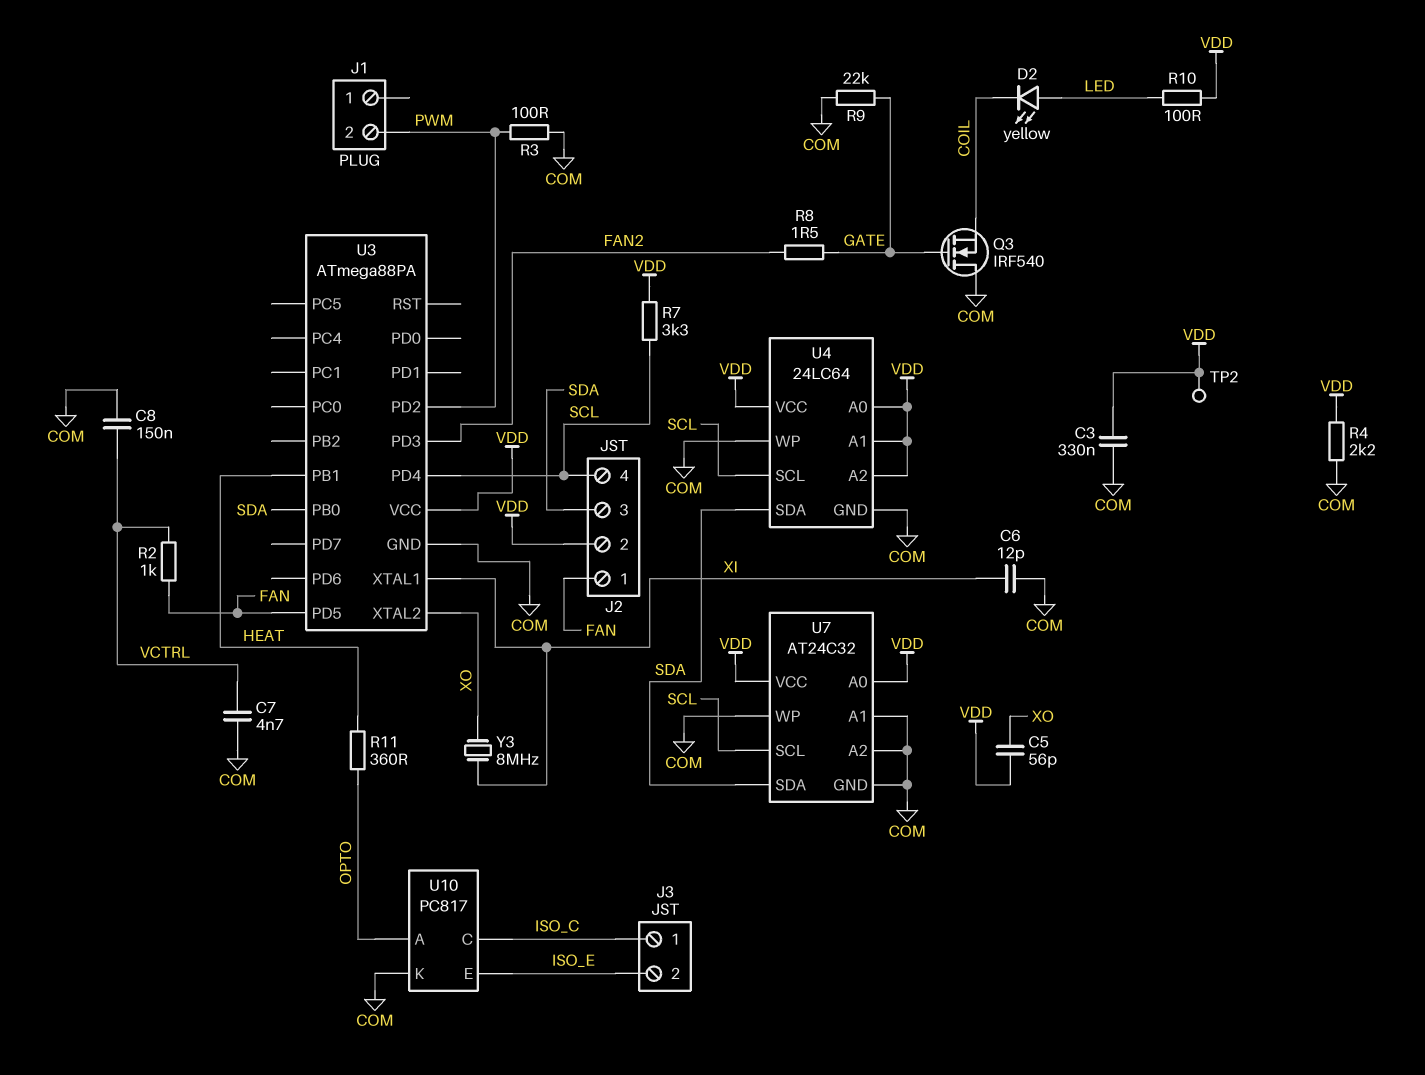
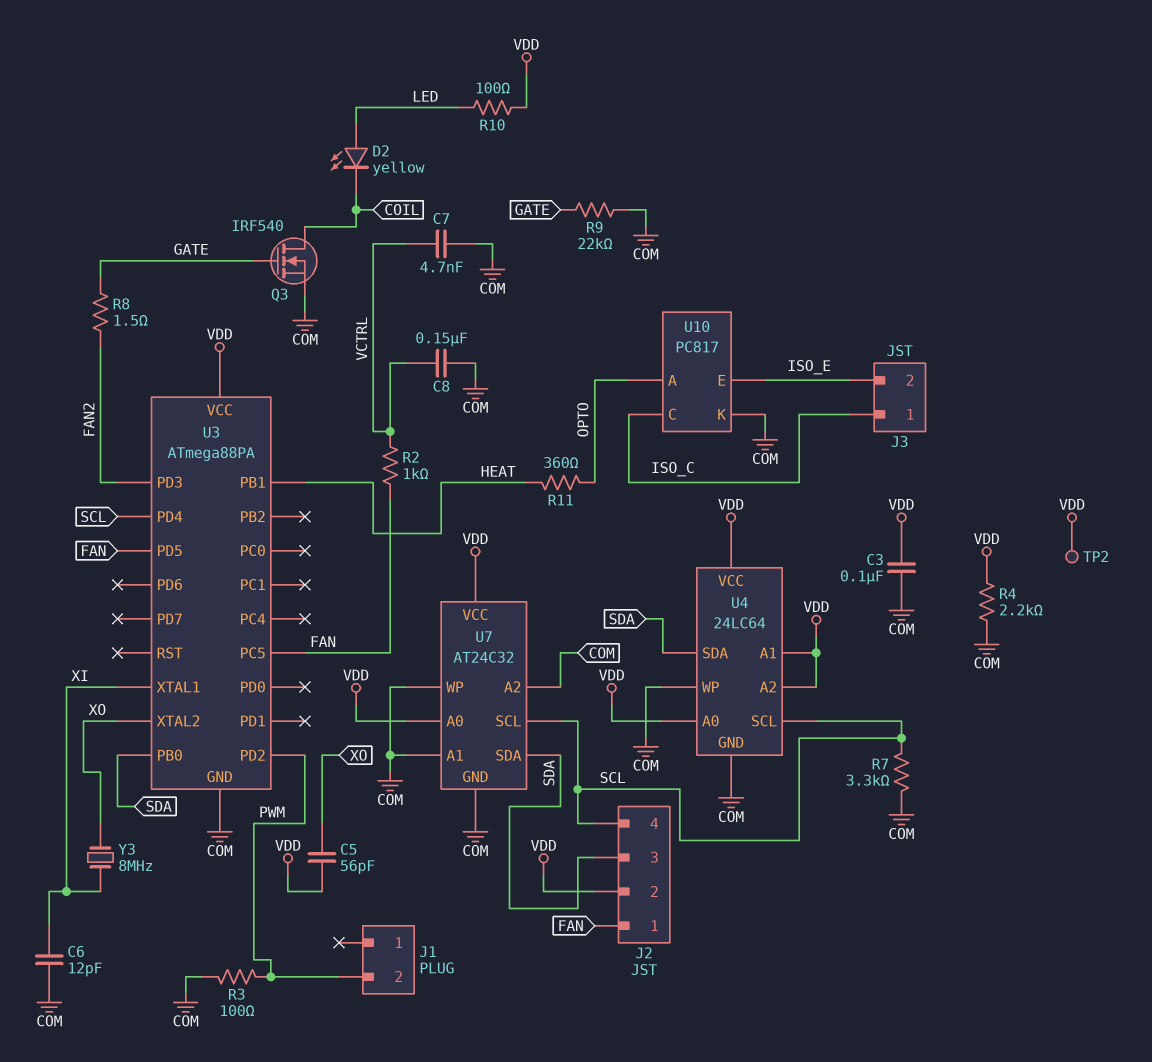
C3: 330nF (COM, VDD) -> 100nF (COM, VDD)
Q3: NMOS IRF540 (G GATE, D COM, S COIL) -> NMOS IRF540 (G GATE, D COIL, S COM)
R7: 3.3k (SCL, VDD) -> 3.3k (COM, SCL)
U3 pin PC5: none -> FAN

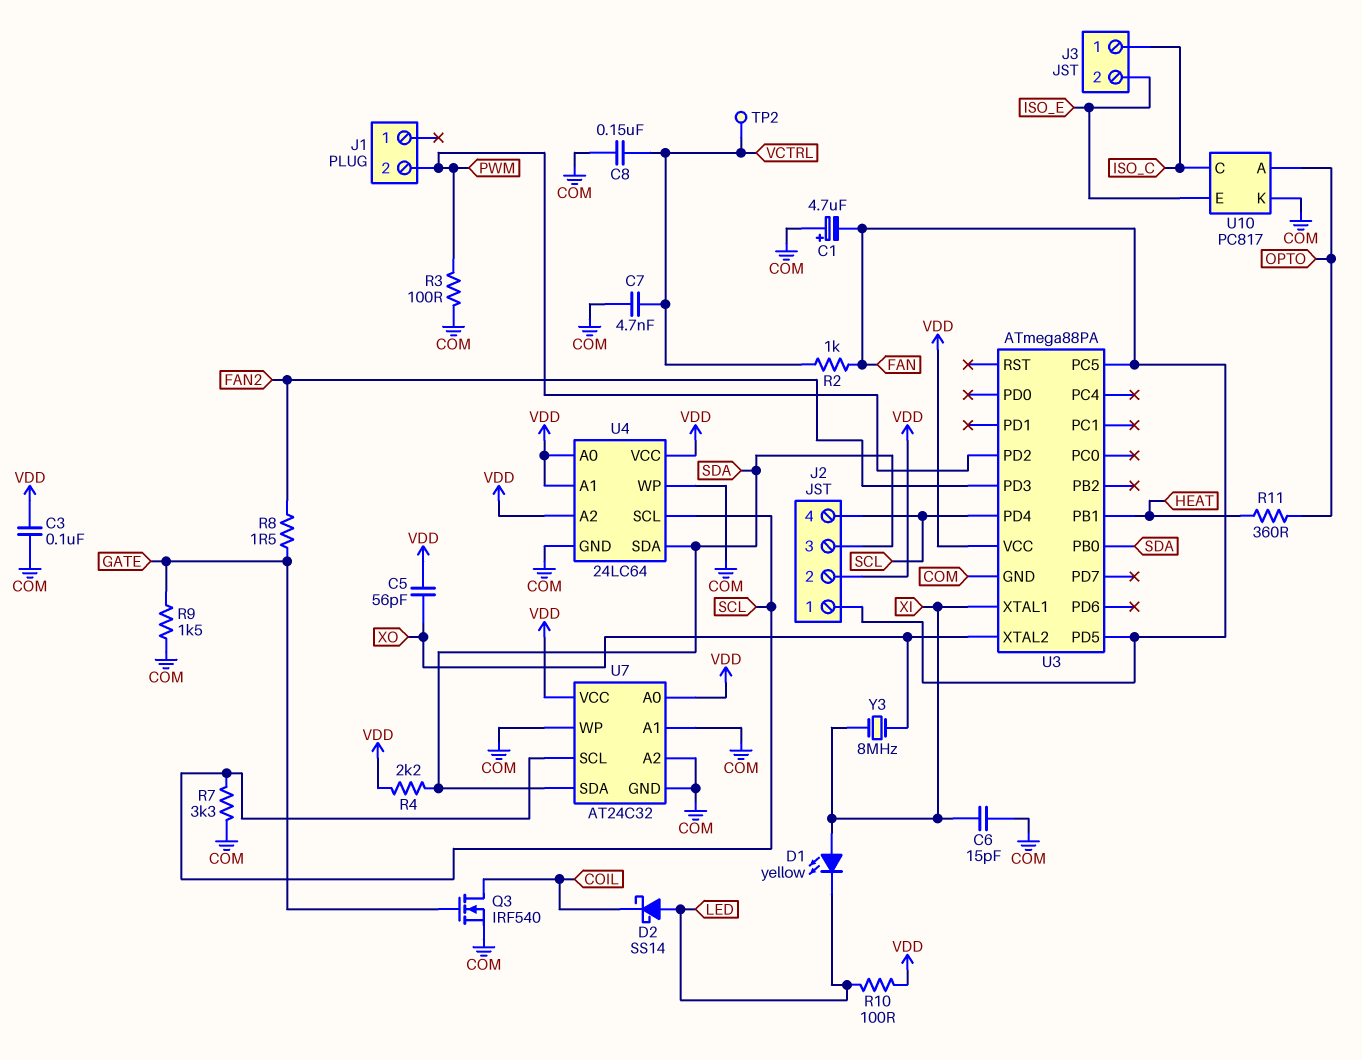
C1: none -> 4.7uF (plus COM, minus FAN)
C6: 12pF (COM, XI) -> 15pF (COM, XI)
D1: none -> LED yellow (A XI, K LED)
D2: LED yellow (A LED, K COIL) -> schottky SS14 (A LED, K COIL)
R4: 2.2k (COM, VDD) -> 2.2k (SDA, VDD)
R9: 22k (COM, GATE) -> 1.5k (COM, GATE)
TP2: test point (VDD) -> test point (VCTRL)

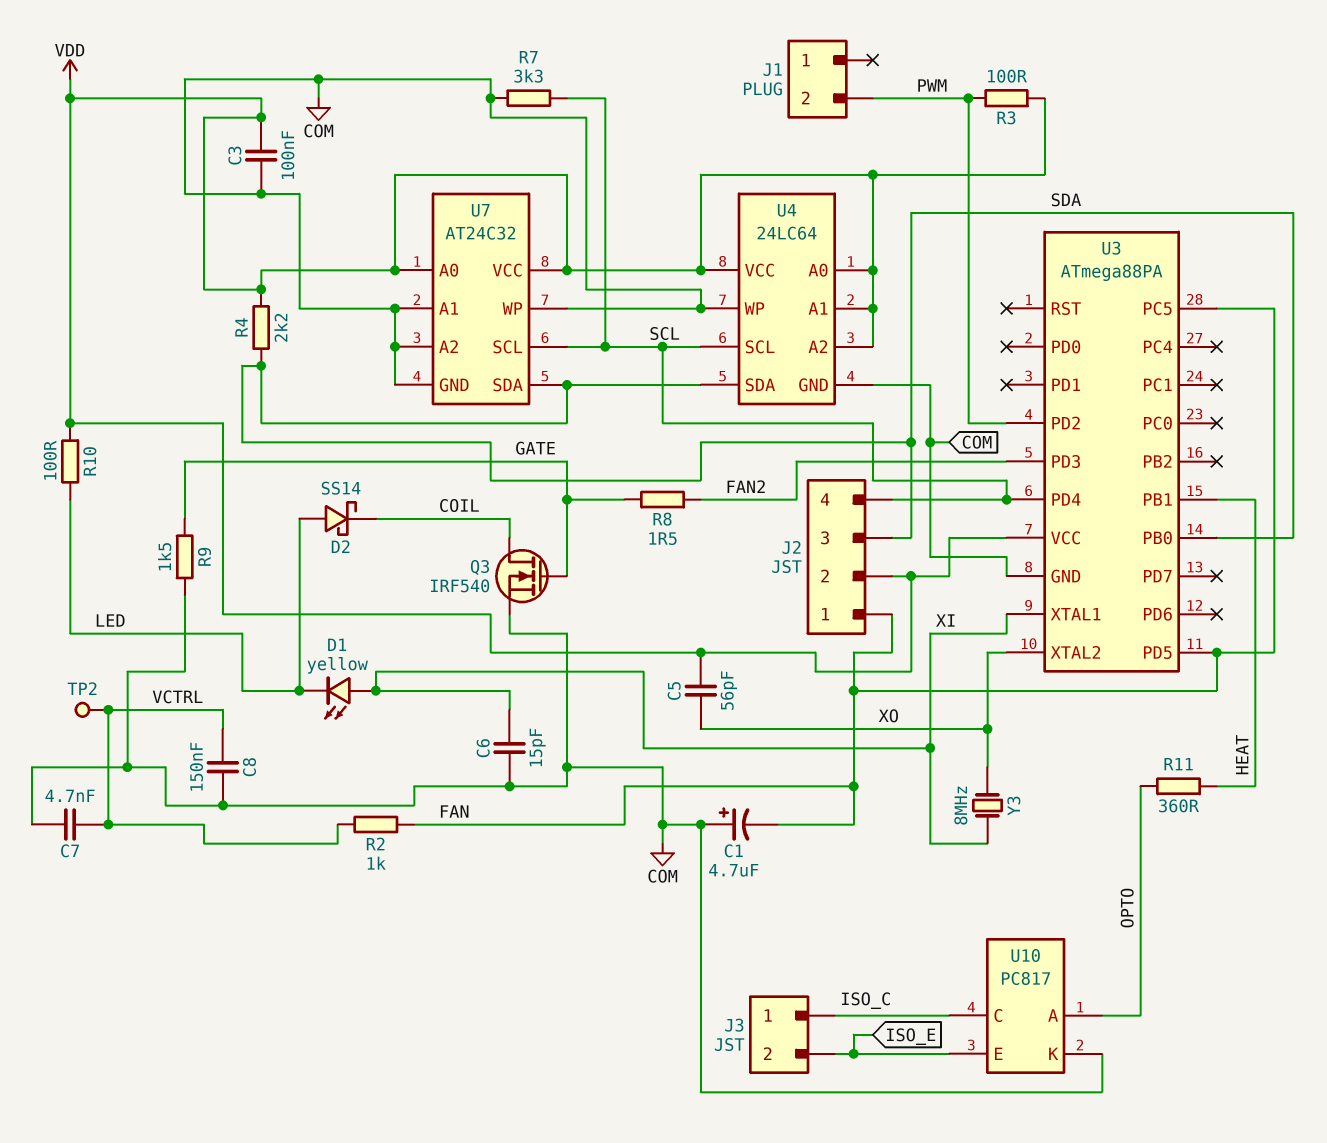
R3: 100 (COM, PWM) -> 100 (PWM, VDD)

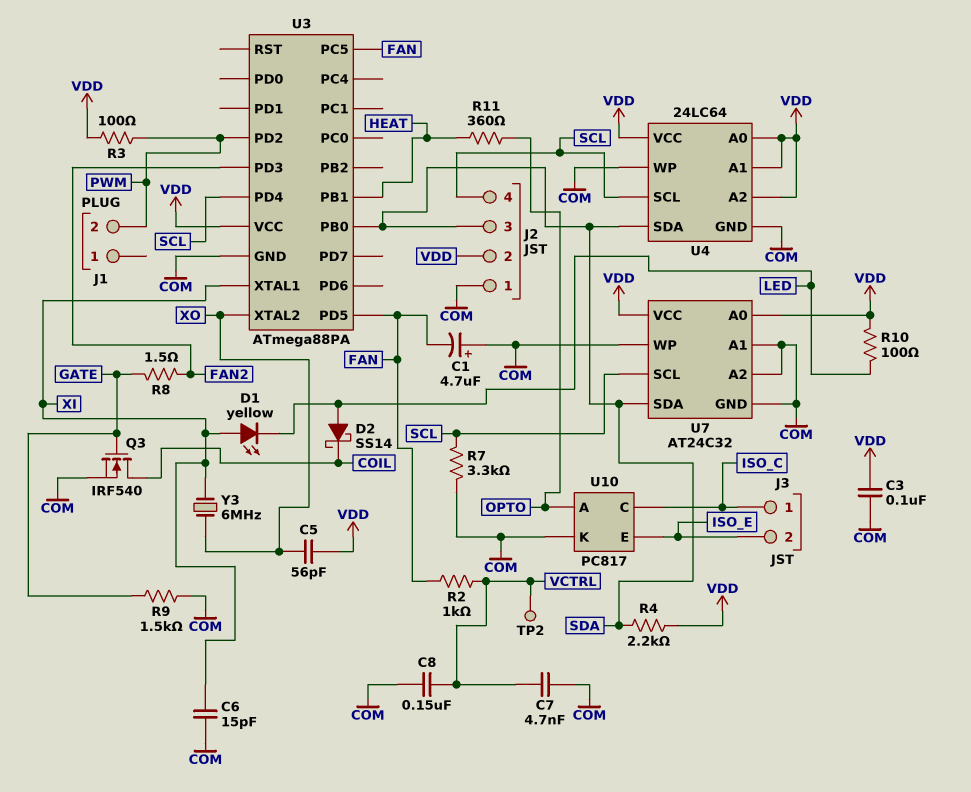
J2 pin 1: FAN -> COM
Y3: 8MHz (XI, XO) -> 6MHz (XI, XO)

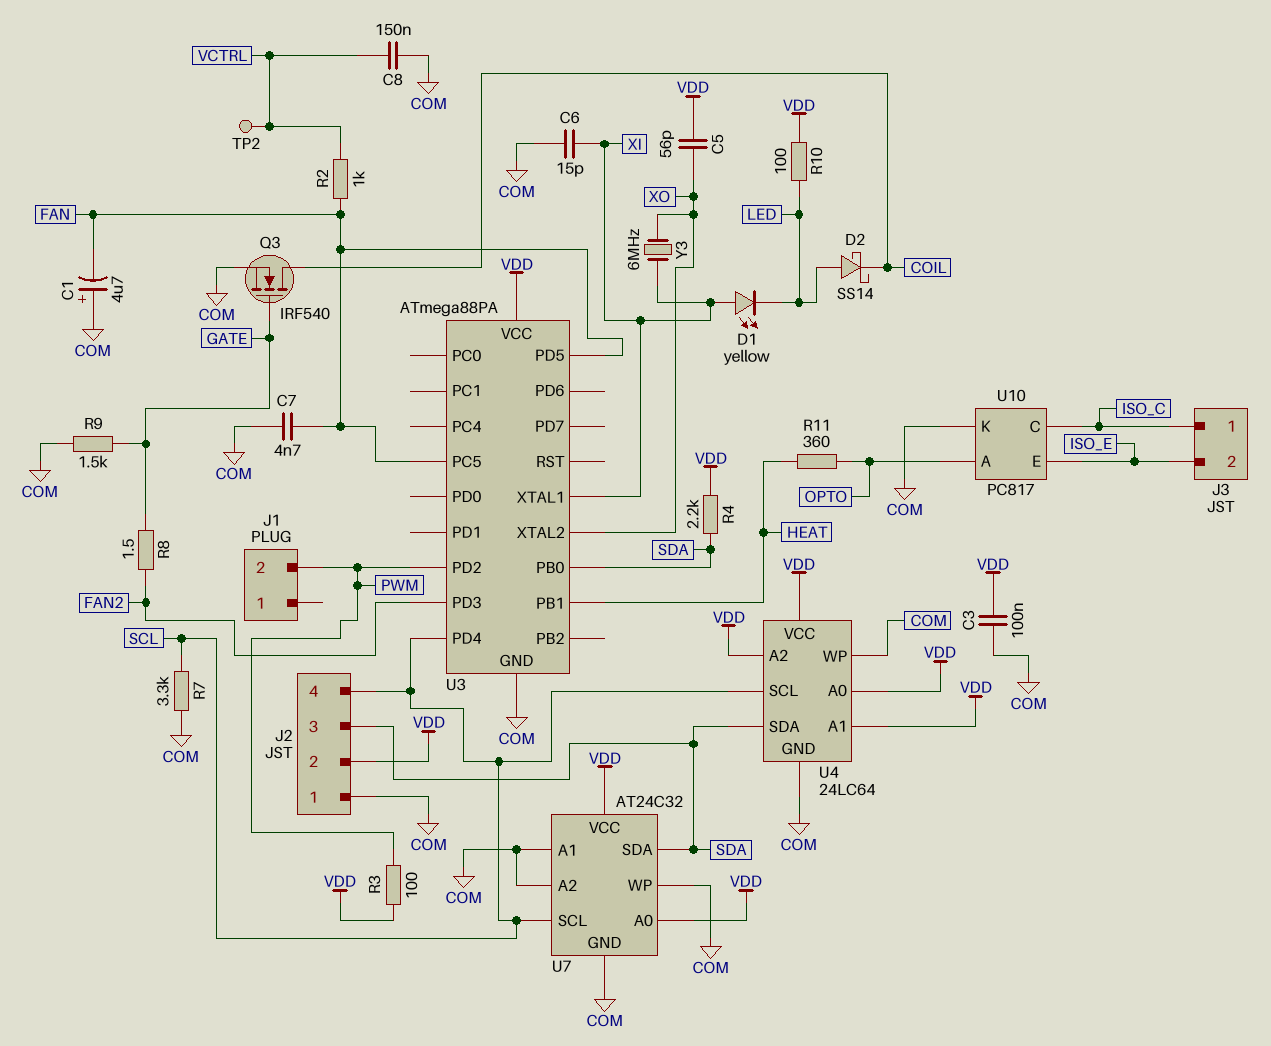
C7: 4.7nF (COM, VCTRL) -> 4.7nF (COM, FAN)

